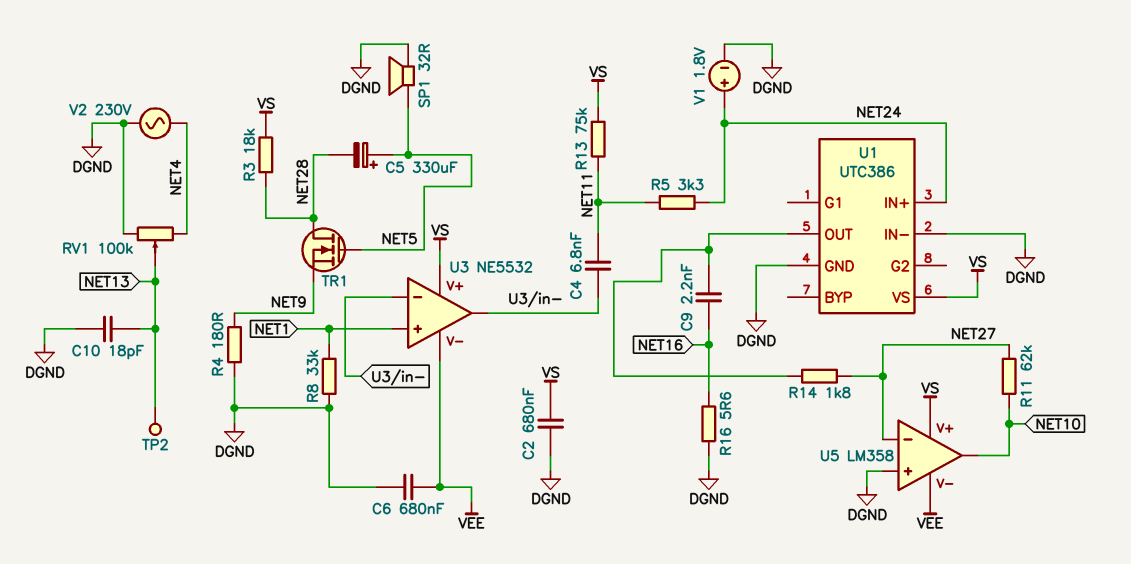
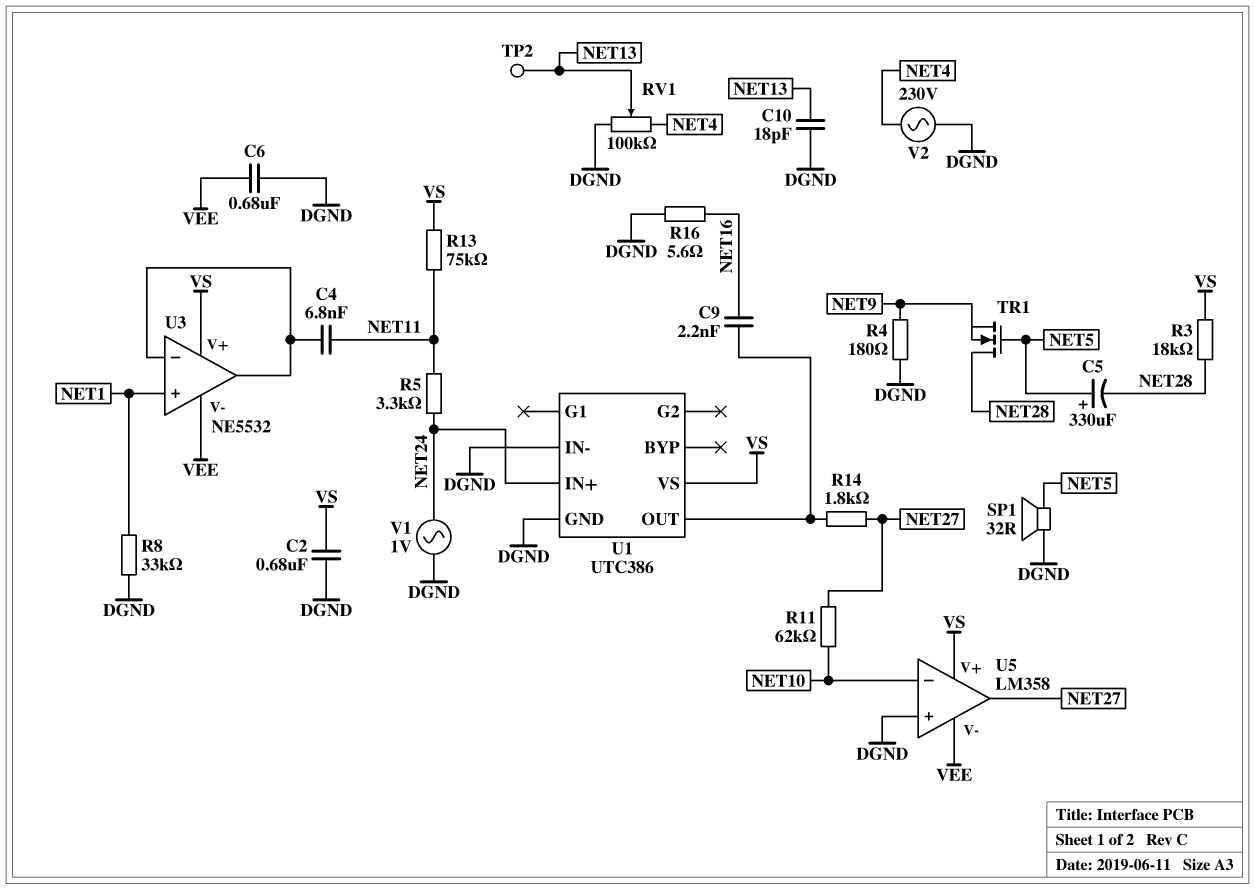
U5 pin in-: NET27 -> NET10
U5 pin out: NET10 -> NET27
V1: 1.8V (plus NET24, minus DGND) -> AC 1V (DGND, NET24)

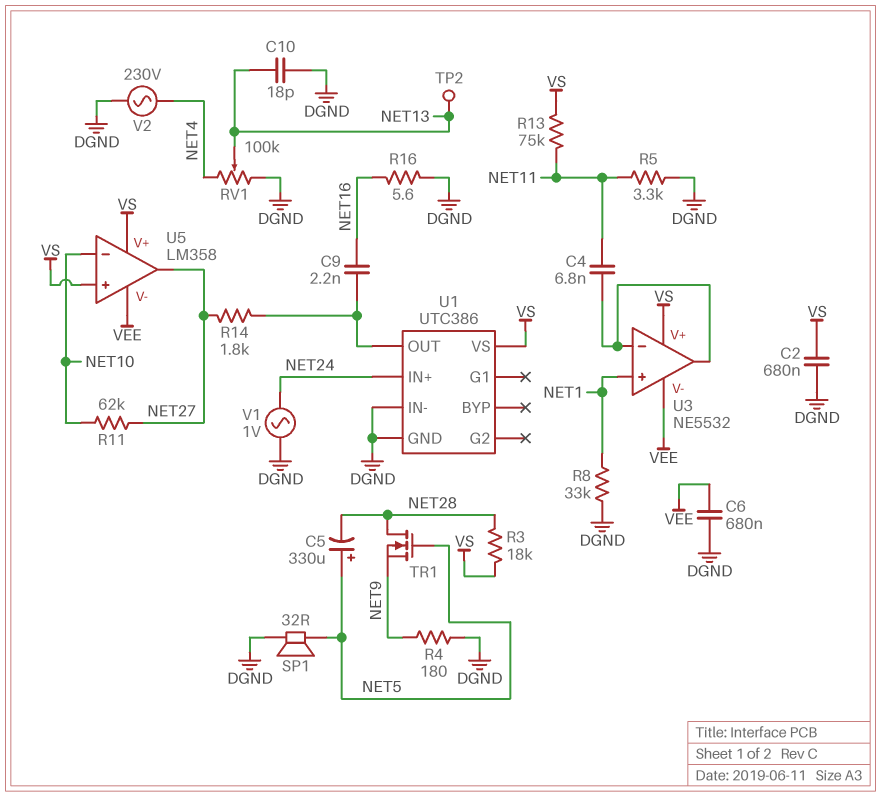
R5: 3.3k (NET11, NET24) -> 3.3k (DGND, NET11)
U5 pin in+: DGND -> VS

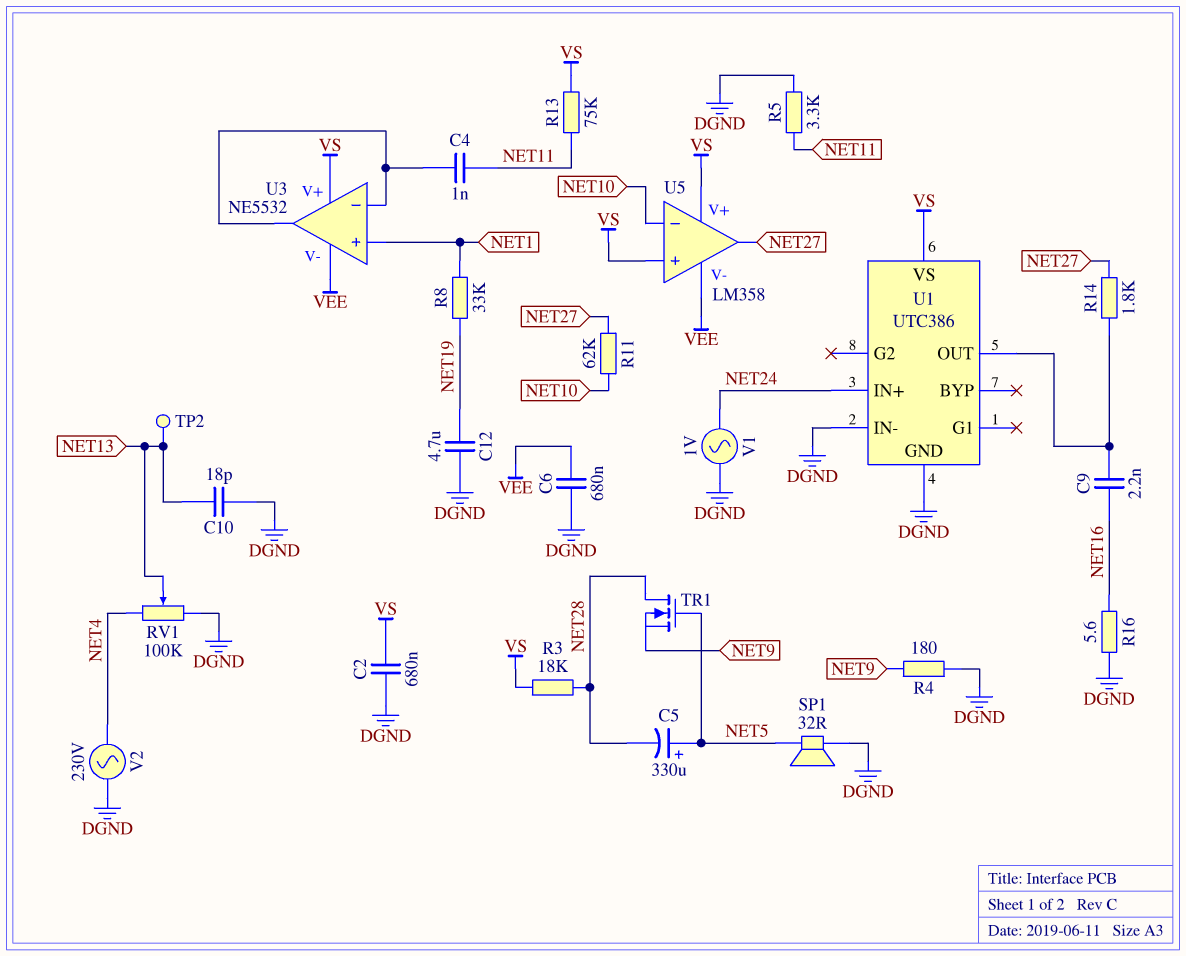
C4: 6.8nF (NET11, U3/in-) -> 1nF (NET11, U3/in-)
C12: none -> 4.7uF (DGND, NET19)
R8: 33k (DGND, NET1) -> 33k (NET1, NET19)

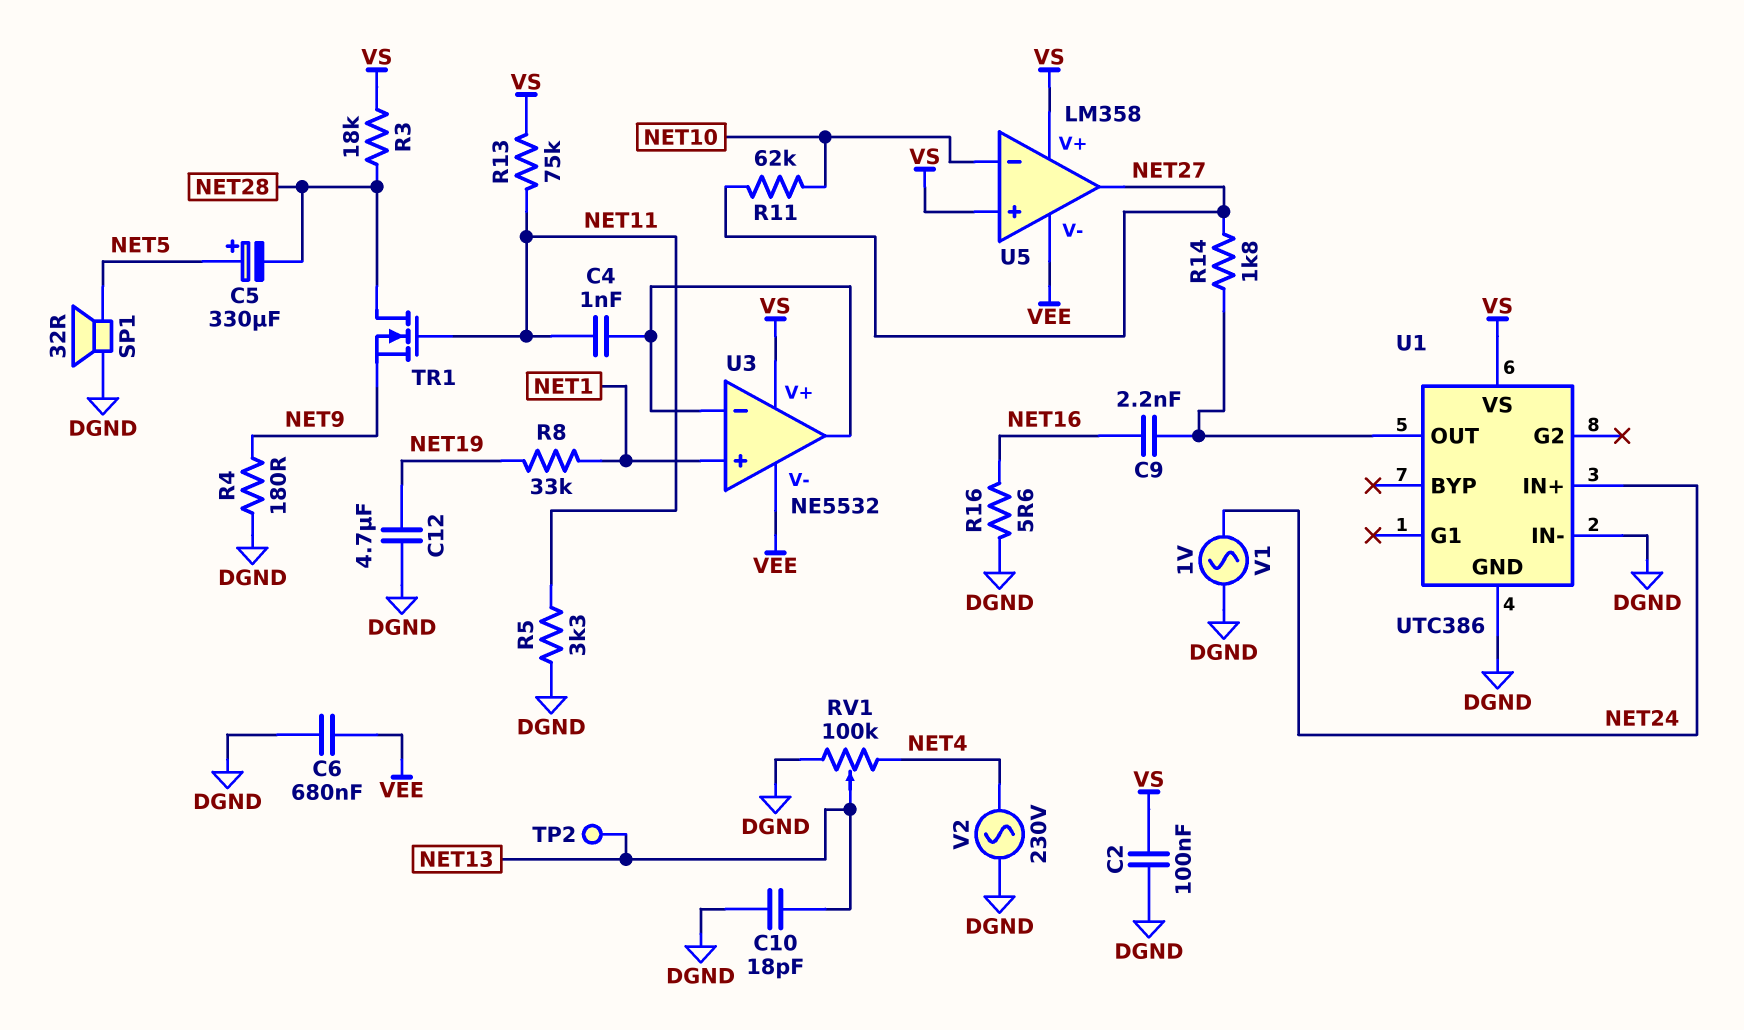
C2: 680nF (DGND, VS) -> 100nF (DGND, VS)
TR1: NMOS (G NET5, D NET28, S NET9) -> NMOS (G NET11, D NET28, S NET9)

